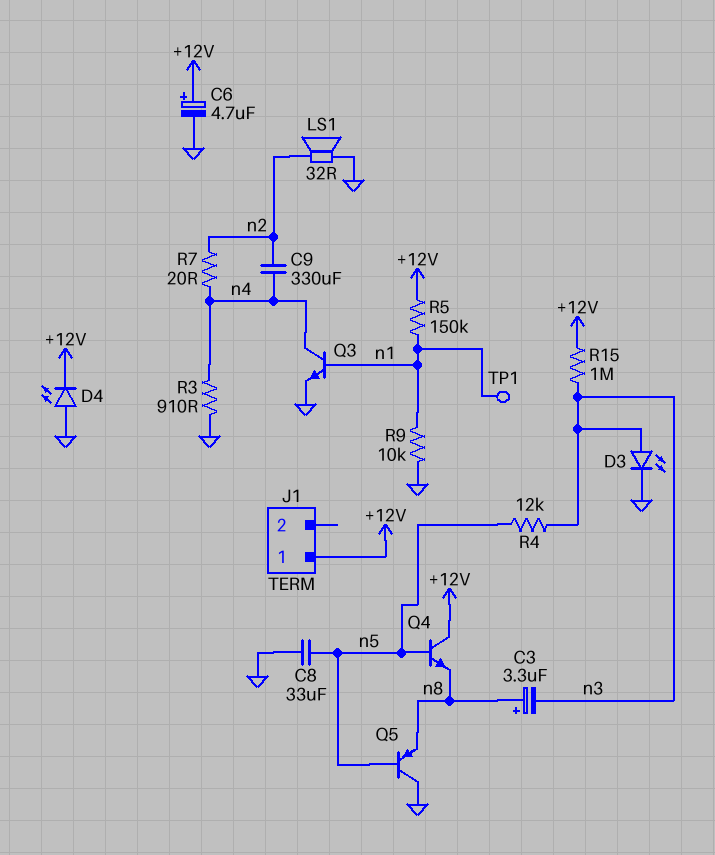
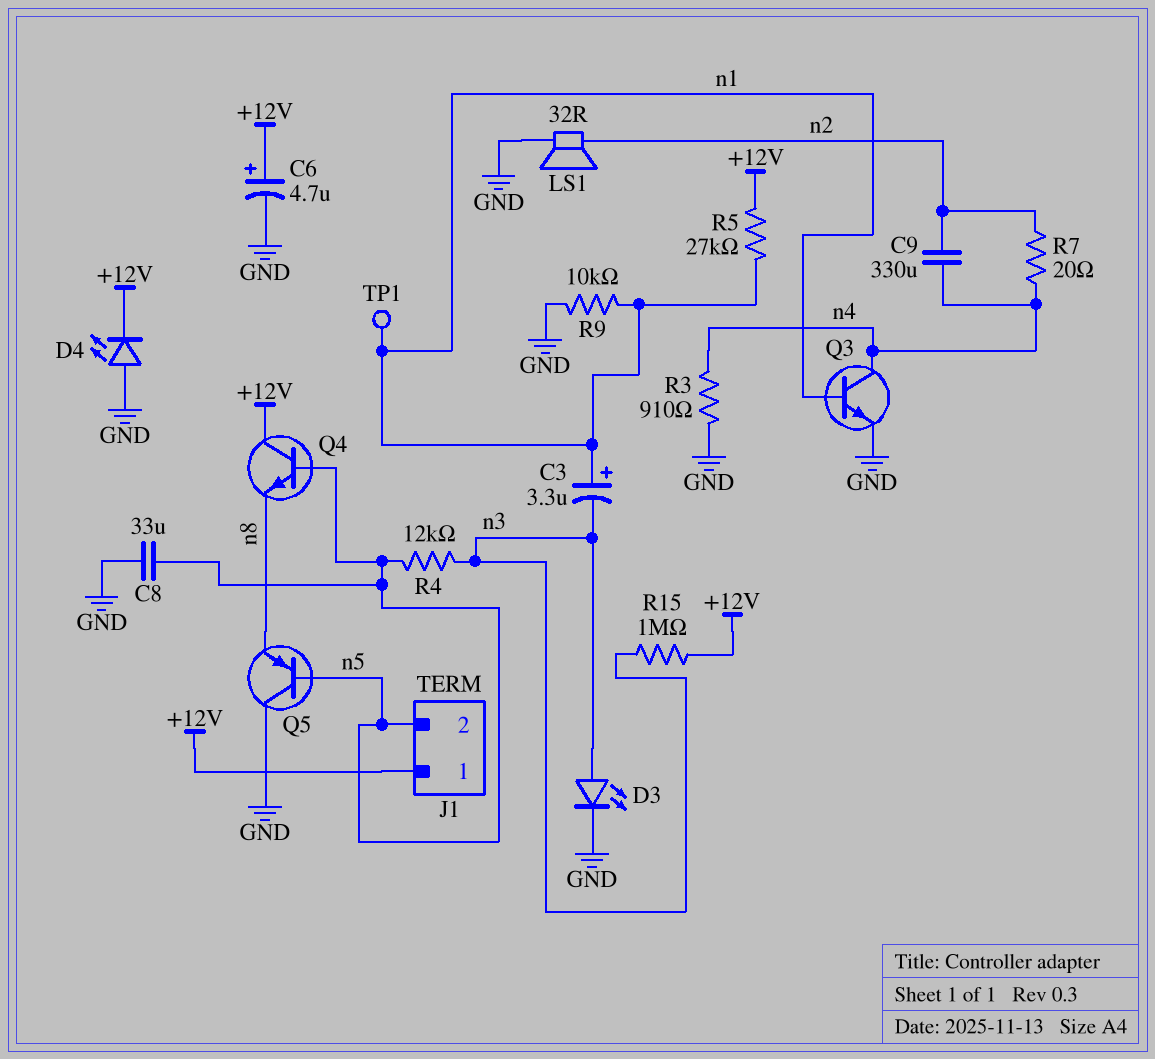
C3: 3.3uF (plus n8, minus n3) -> 3.3uF (plus n1, minus n3)
J1 pin 2: none -> n5
R5: 150k (+12V, n1) -> 27k (+12V, n1)

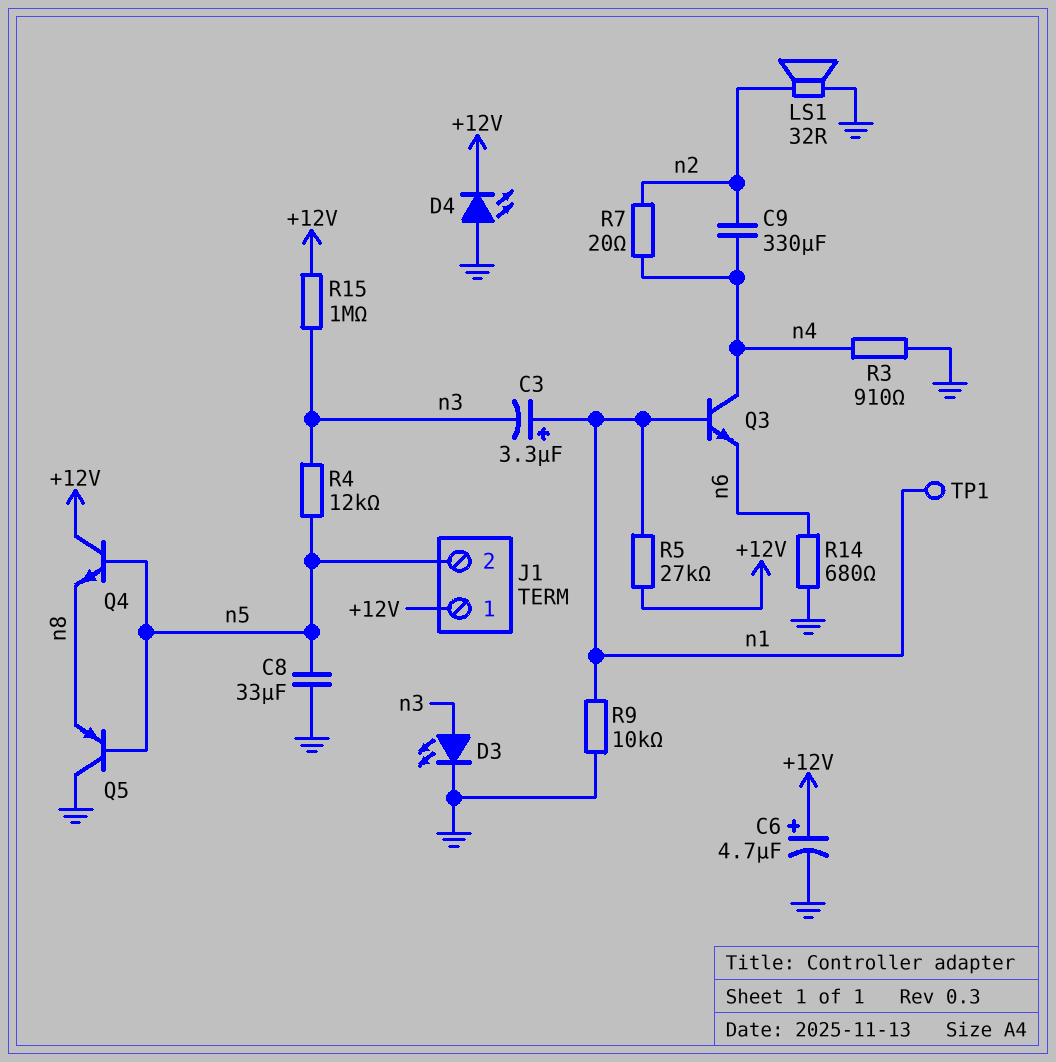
Q3: NPN (B n1, C n4, E GND) -> NPN (B n1, C n4, E n6)
R14: none -> 680 (GND, n6)

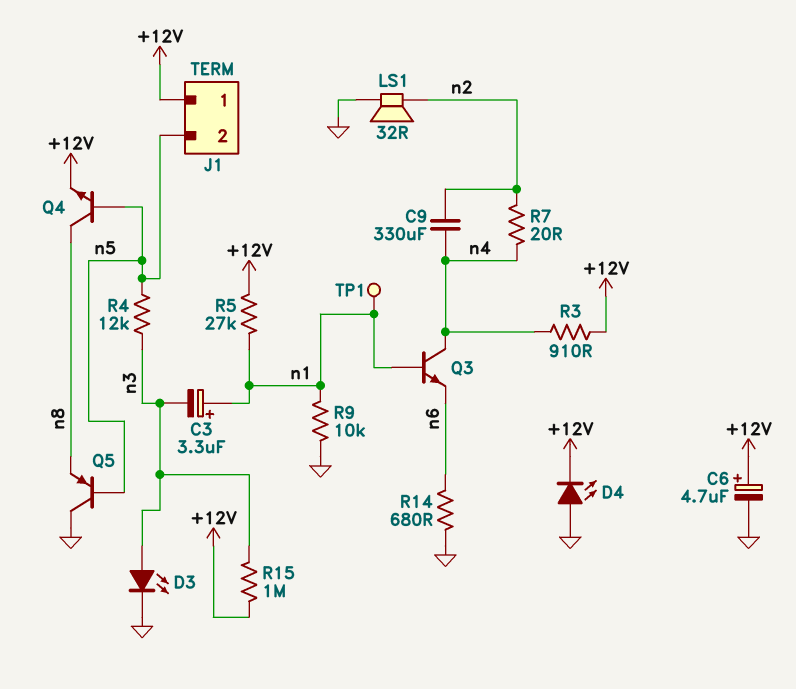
C8: 33uF (GND, n5) -> none
Q4: NPN (B n5, C +12V, E n8) -> NPN (B n5, C n8, E +12V)
R3: 910 (GND, n4) -> 910 (+12V, n4)

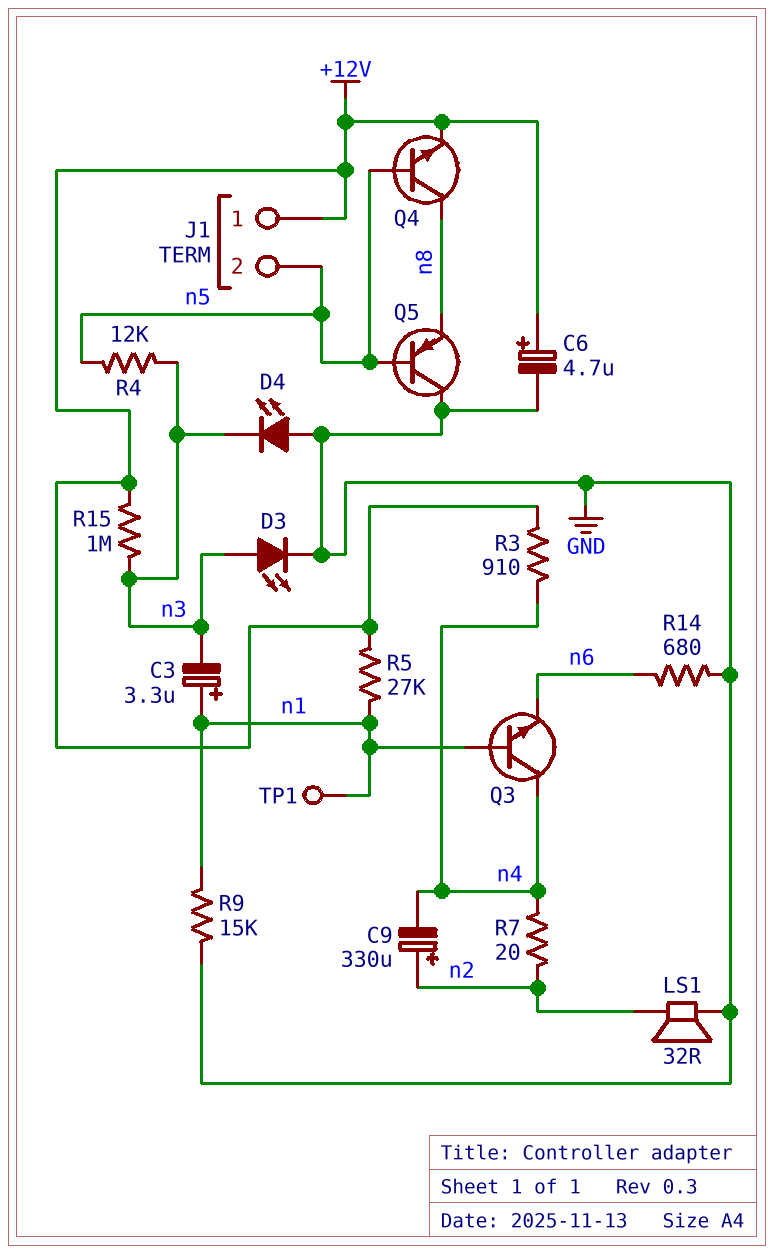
C9: 330uF (n2, n4) -> 330uF (plus n2, minus n4)
D4: LED (A GND, K +12V) -> LED (A GND, K n3)
R9: 10k (GND, n1) -> 15k (GND, n1)

